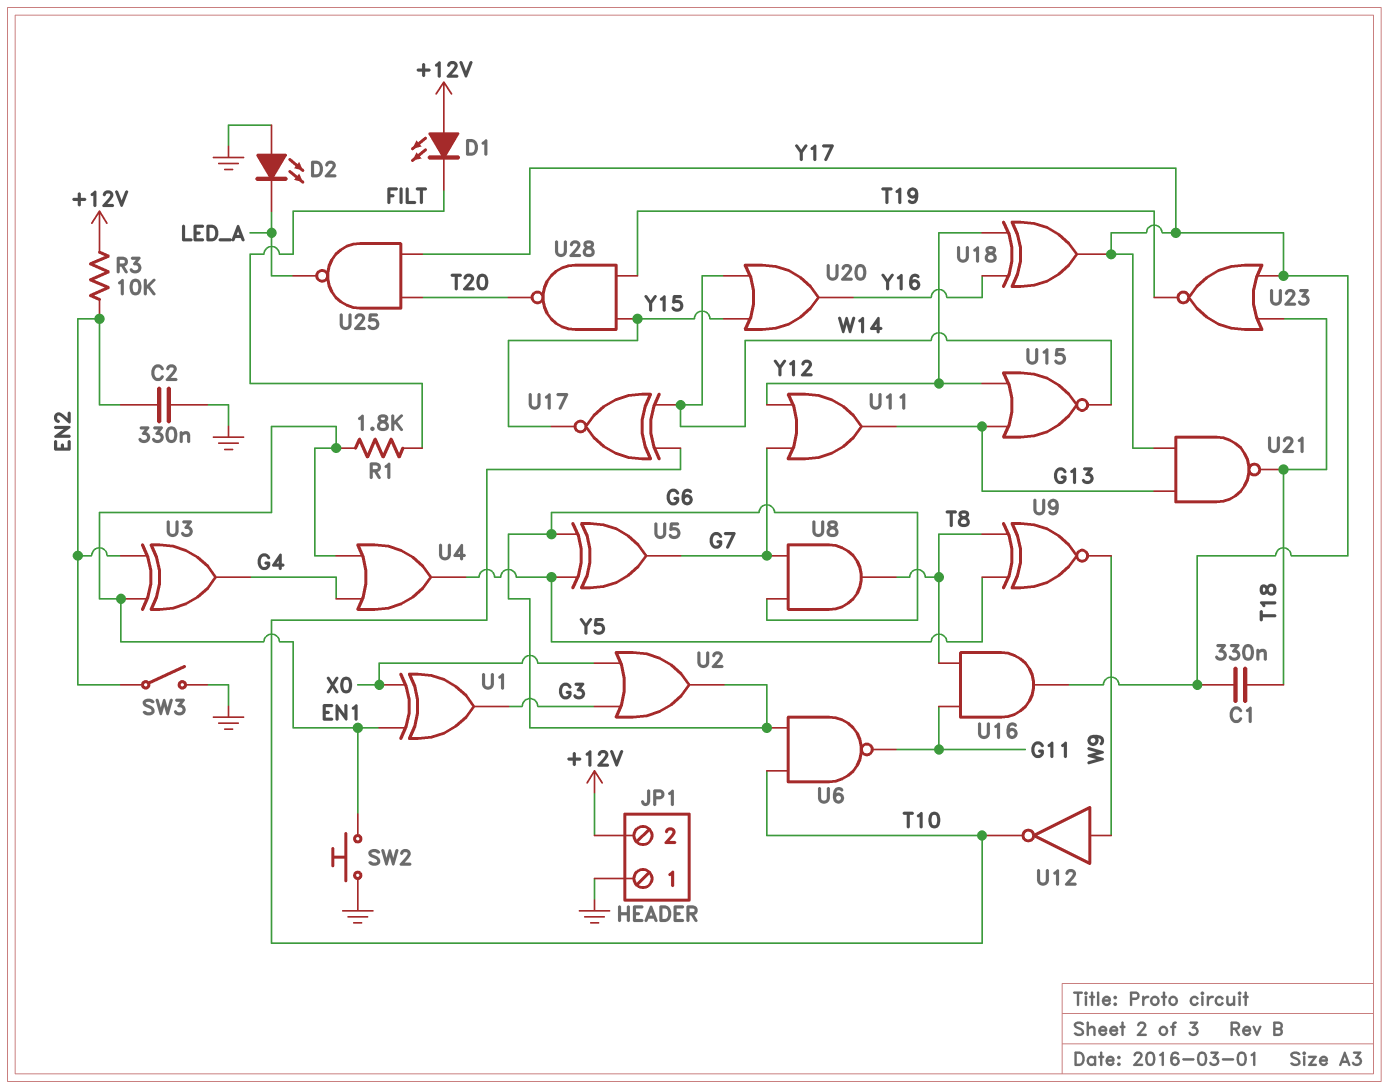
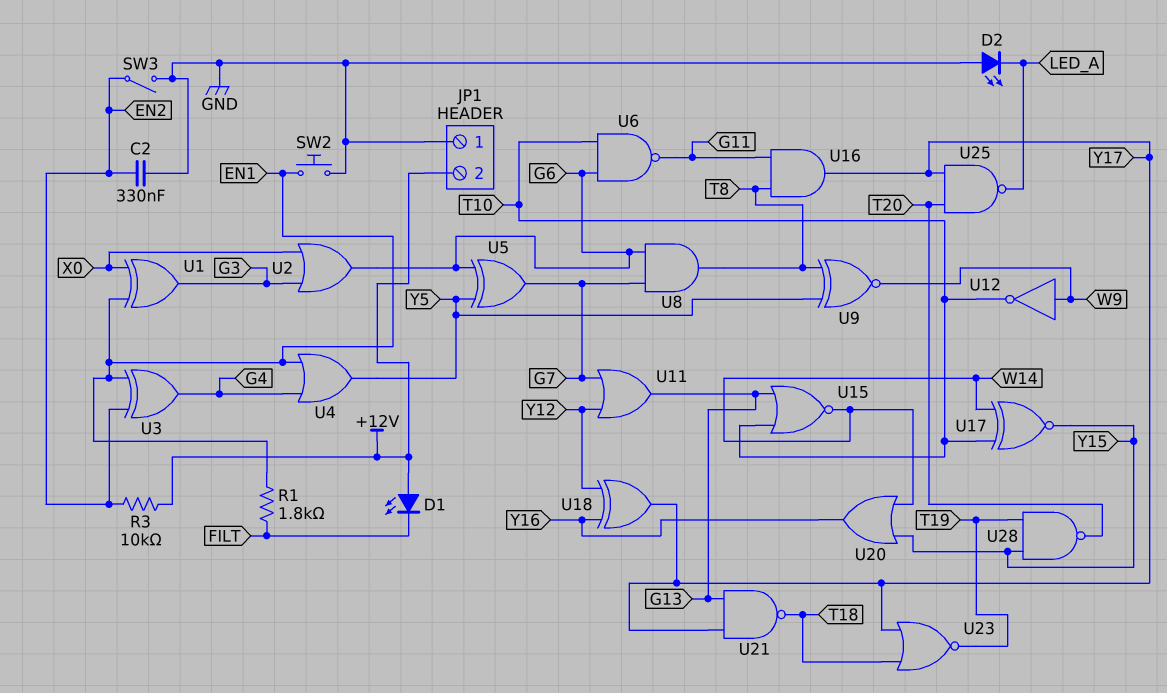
C1: 330nF (T18, Y17) -> none
U15: NOR (in G13, in Y12, out W14) -> NOR (in G13, in T10, out W14)

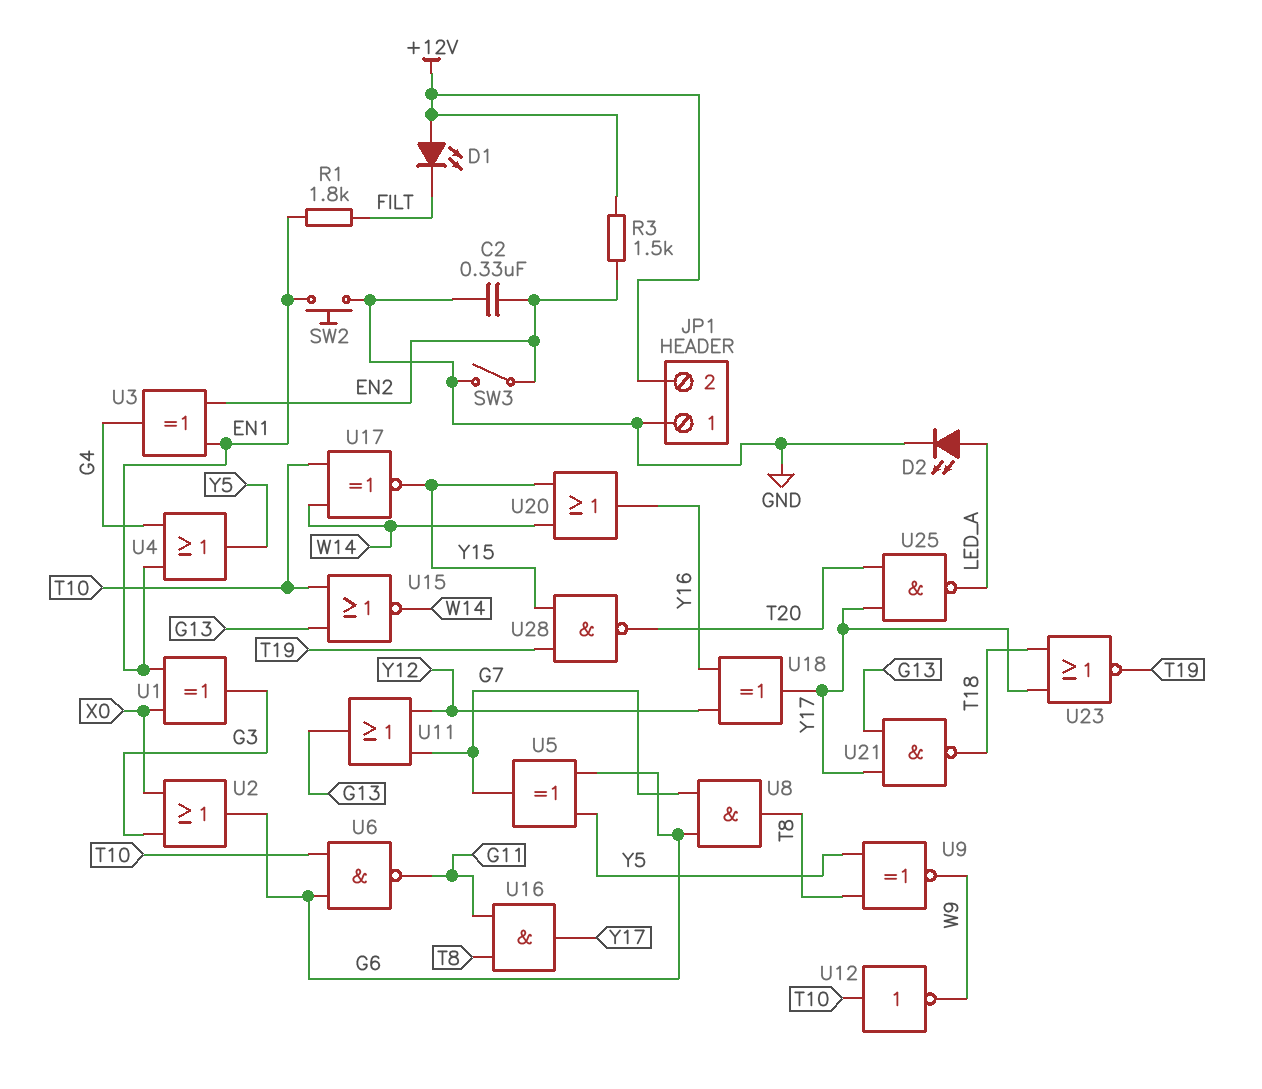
D2: LED (A GND, K LED_A) -> LED (A LED_A, K GND)
R3: 10k (+12V, EN2) -> 1.5k (+12V, EN2)
U12: NOT (in W9, out T10) -> NOT (in T10, out W9)

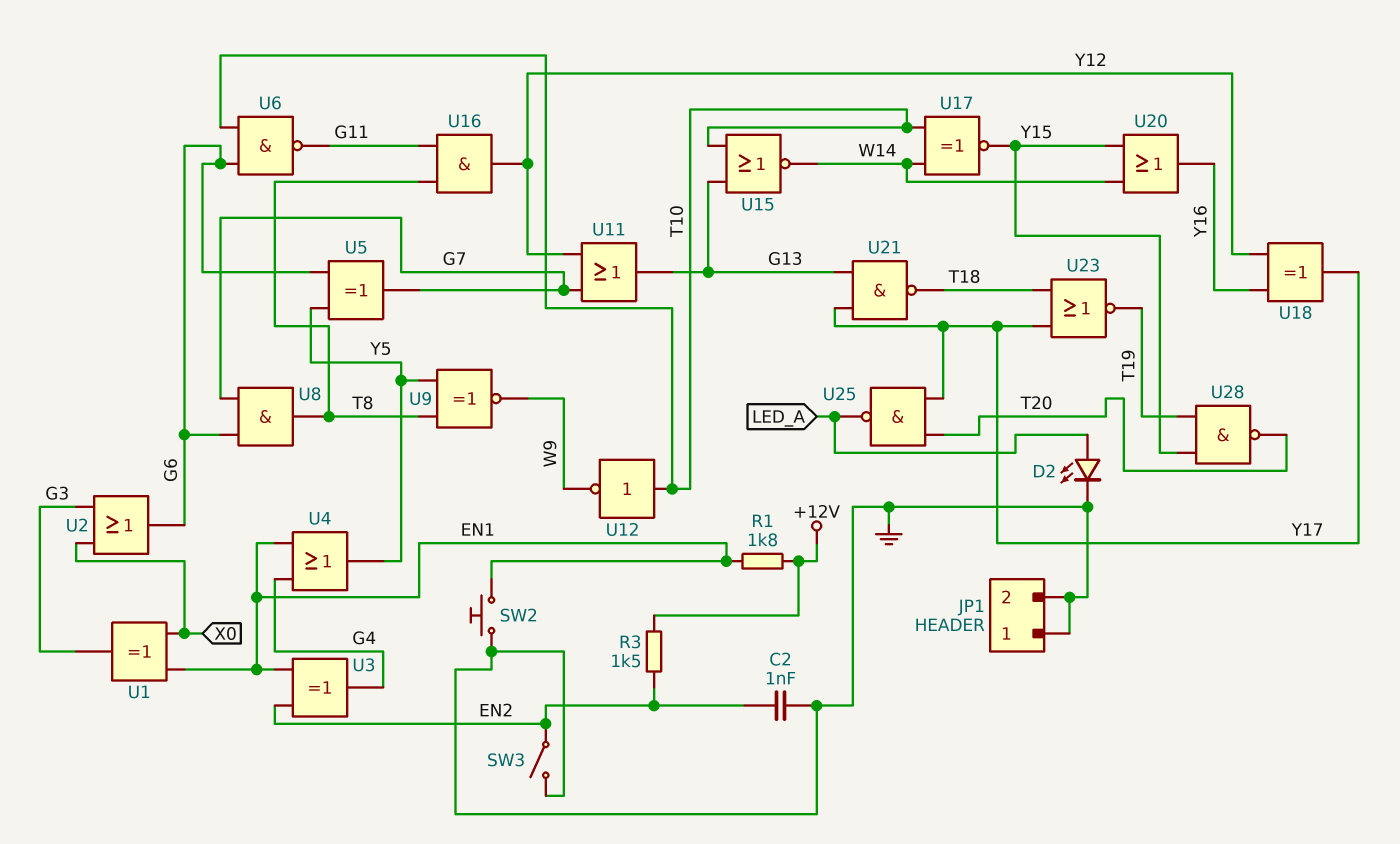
C2: 330nF (EN2, GND) -> 1nF (EN2, GND)
D1: LED (A +12V, K FILT) -> none
JP1 pin 2: +12V -> GND
R1: 1.8k (EN1, FILT) -> 1.8k (+12V, EN1)
U16: AND (in G11, in T8, out Y17) -> AND (in G11, in T8, out Y12)

